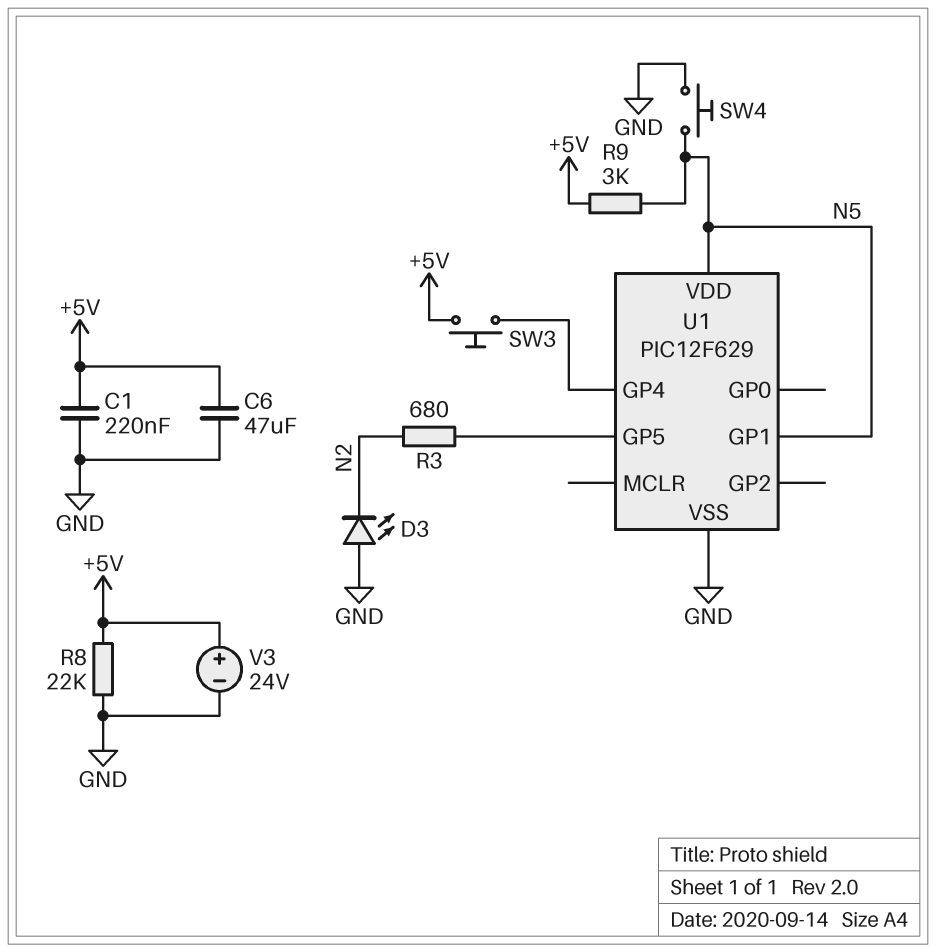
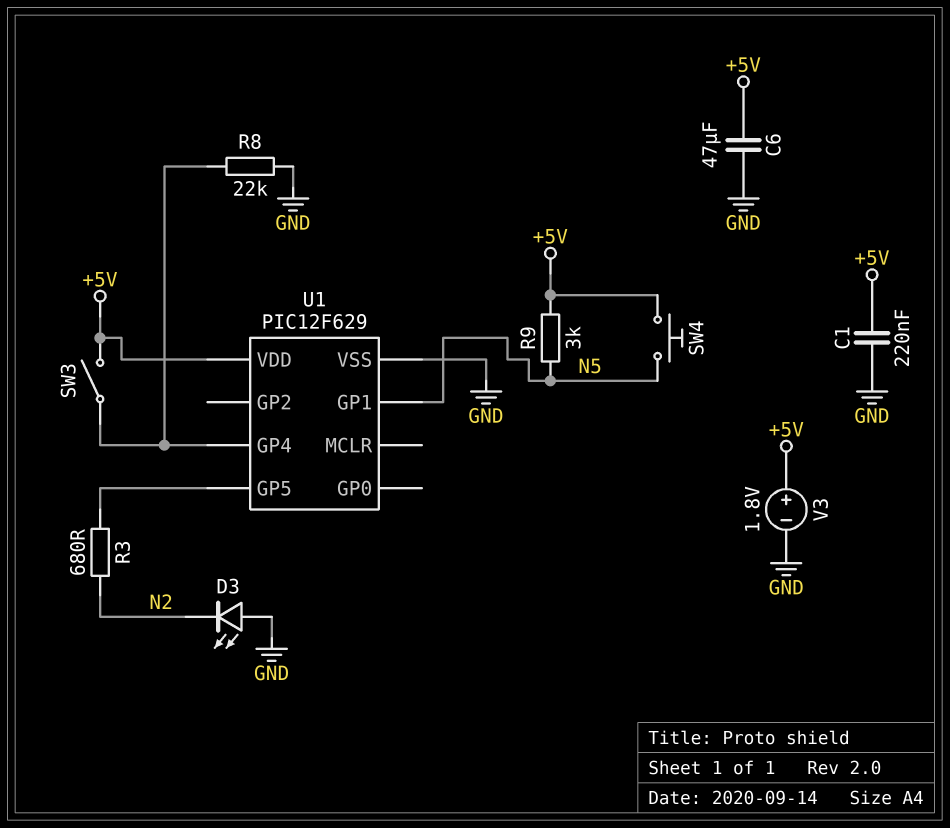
R8: 22k (+5V, GND) -> 22k (GND, U1/GP4)
SW3: button (+5V, U1/GP4) -> switch (+5V, U1/GP4)
SW4: button (GND, N5) -> button (+5V, N5)
U1 pin VDD: N5 -> +5V
V3: 24V (plus +5V, minus GND) -> 1.8V (plus +5V, minus GND)

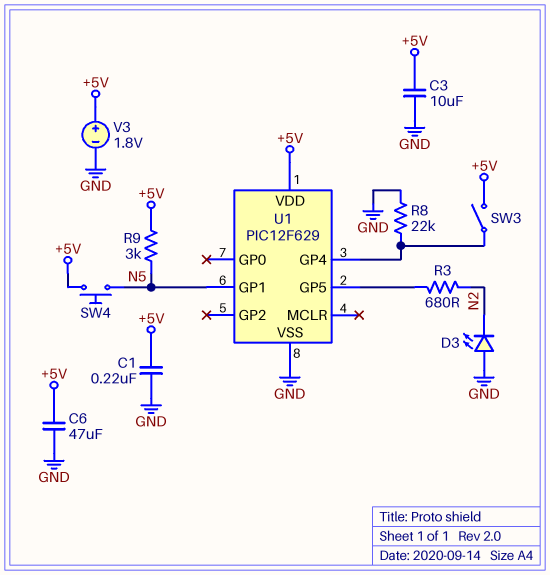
C3: none -> 10uF (+5V, GND)

